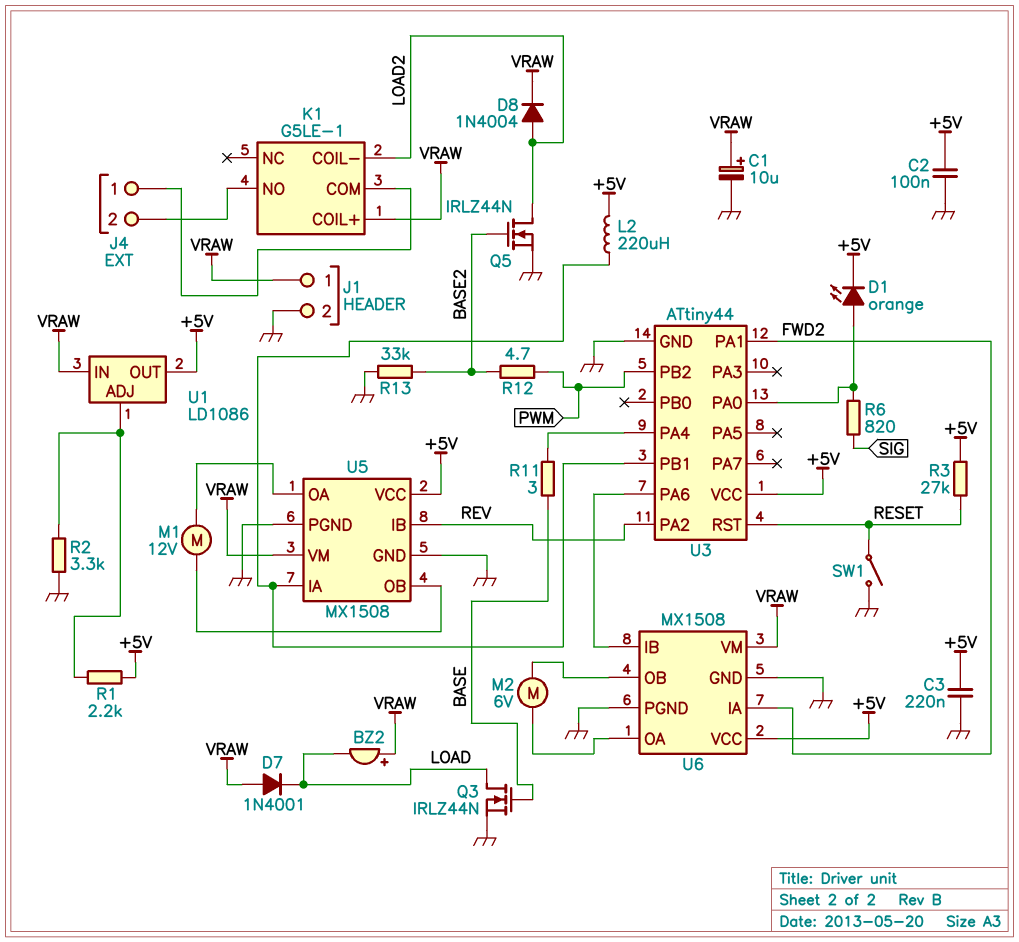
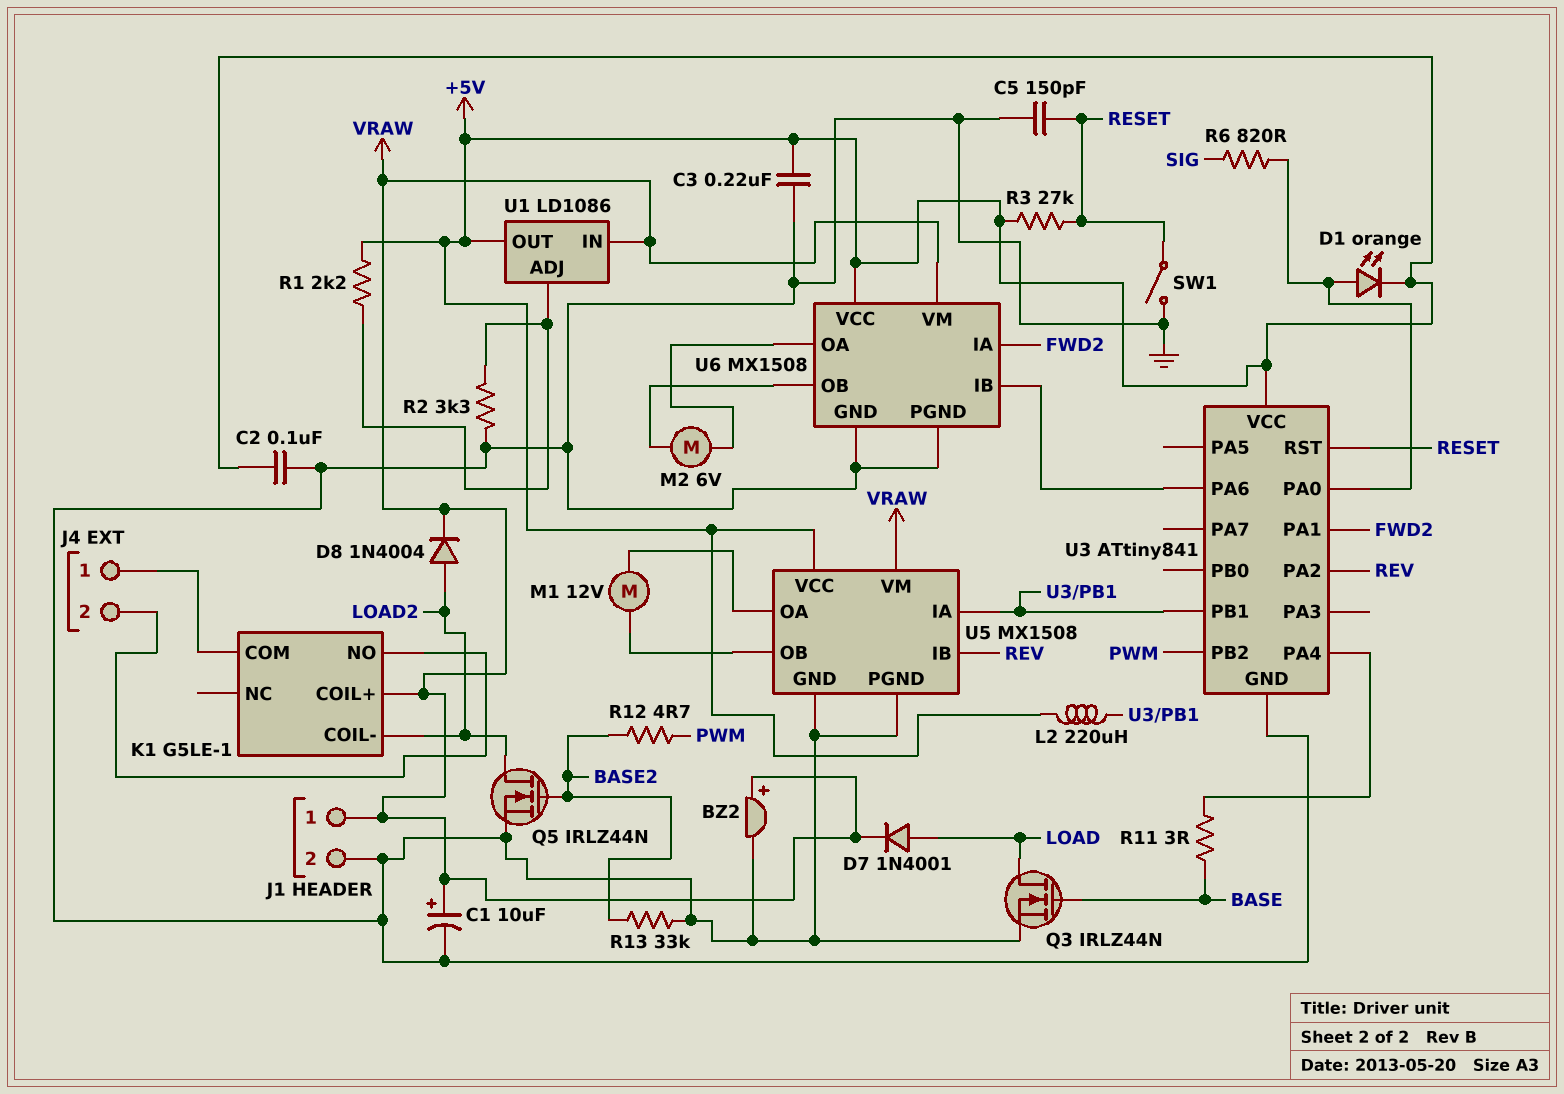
BZ2: buzzer (plus VRAW, minus LOAD) -> buzzer (plus VRAW, minus GND)
C5: none -> 150pF (GND, RESET)
D7: diode 1N4001 (A VRAW, K LOAD) -> diode 1N4001 (A LOAD, K VRAW)
U3: ATtiny44 -> ATtiny841

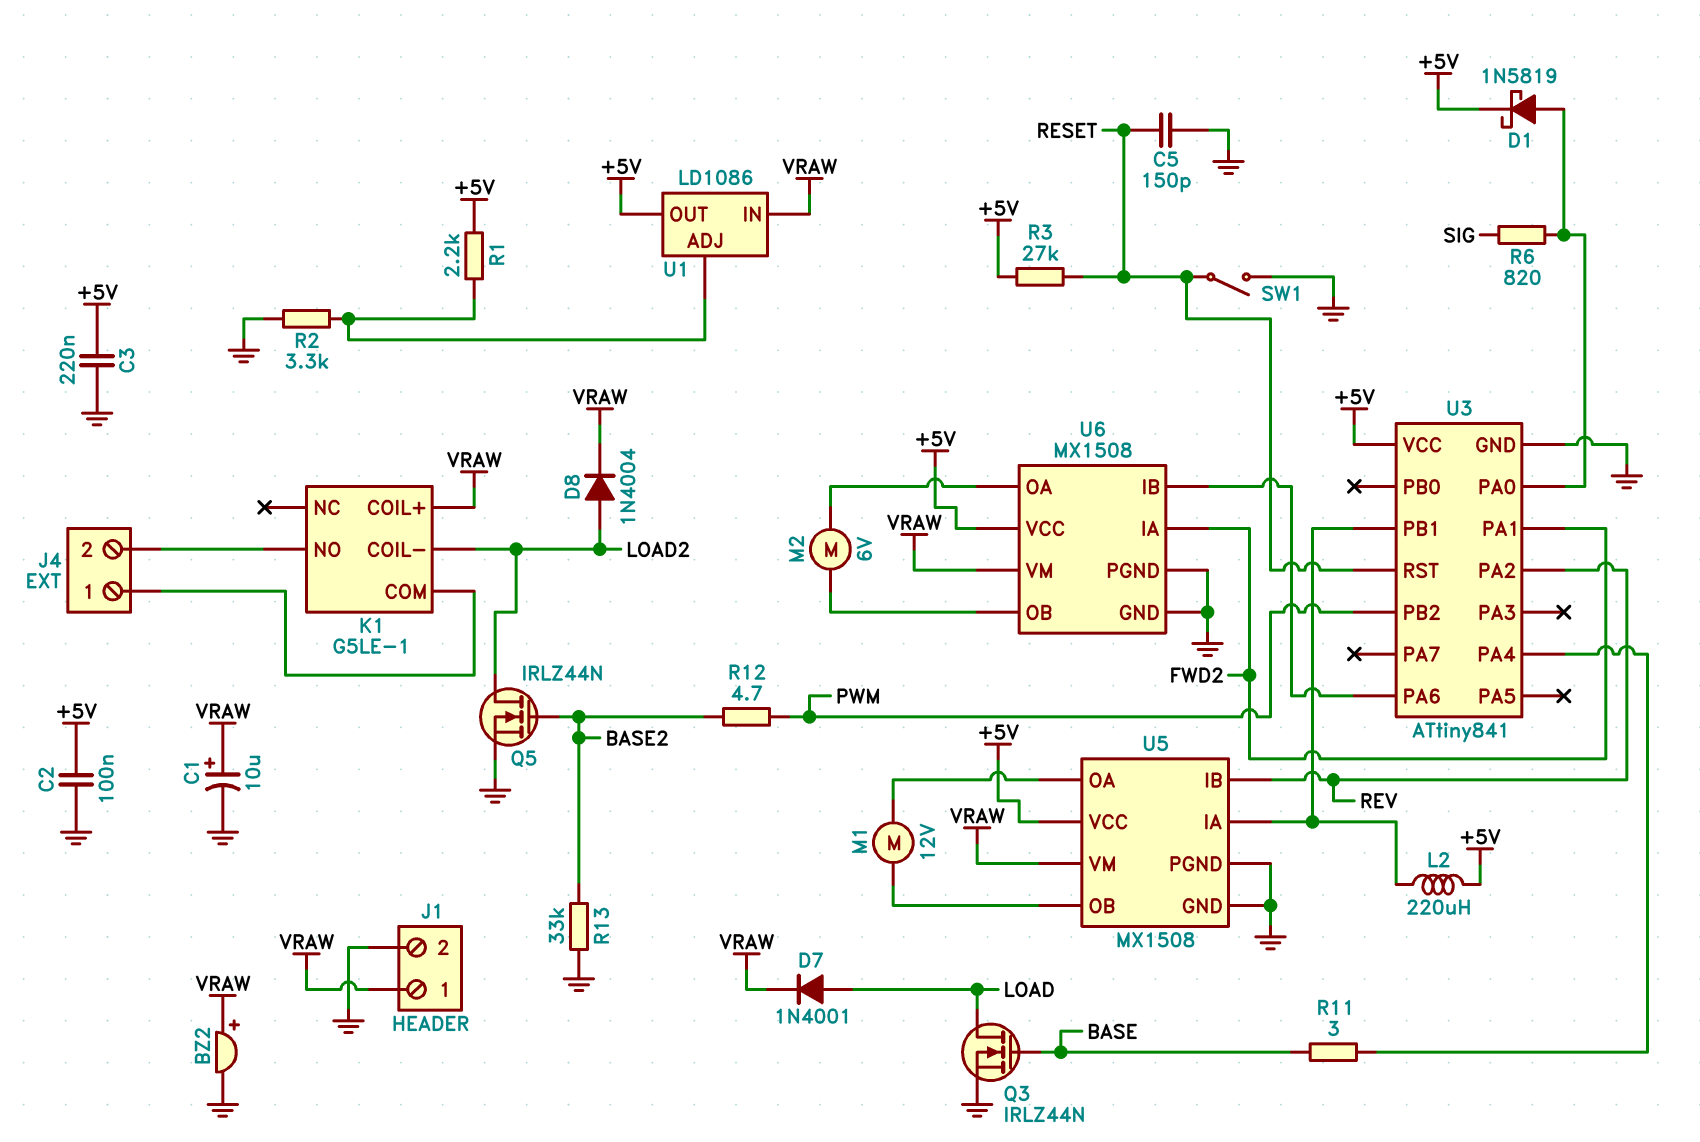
D1: LED orange (A U3/PA0, K +5V) -> schottky 1N5819 (A U3/PA0, K +5V)

